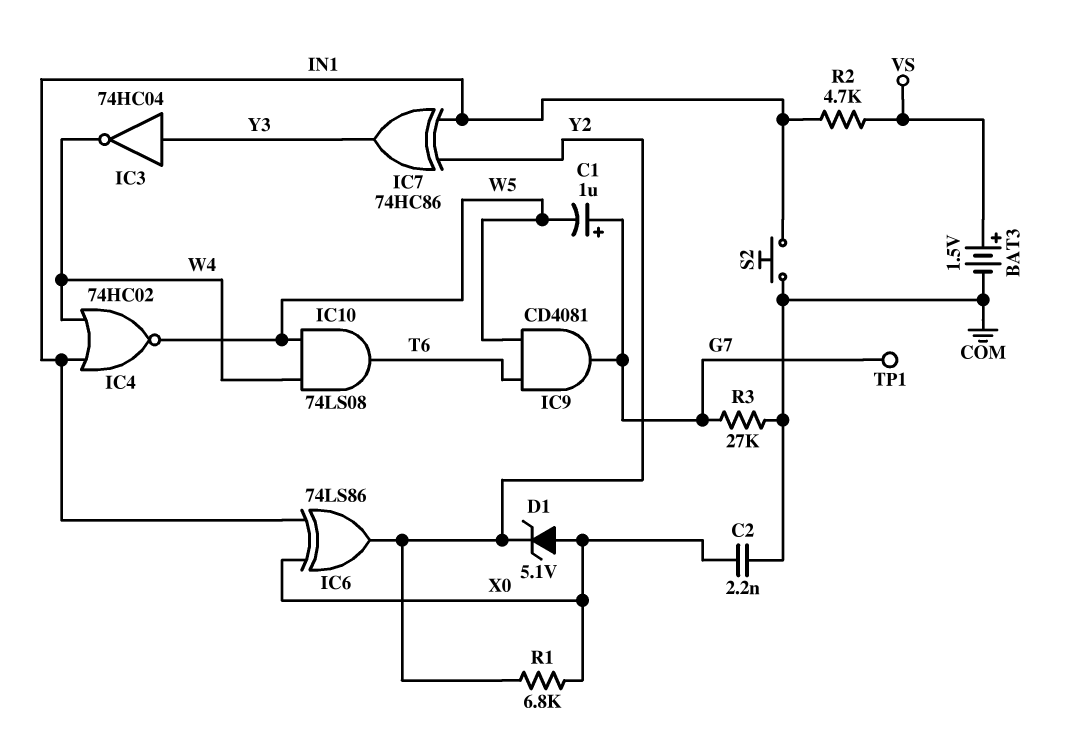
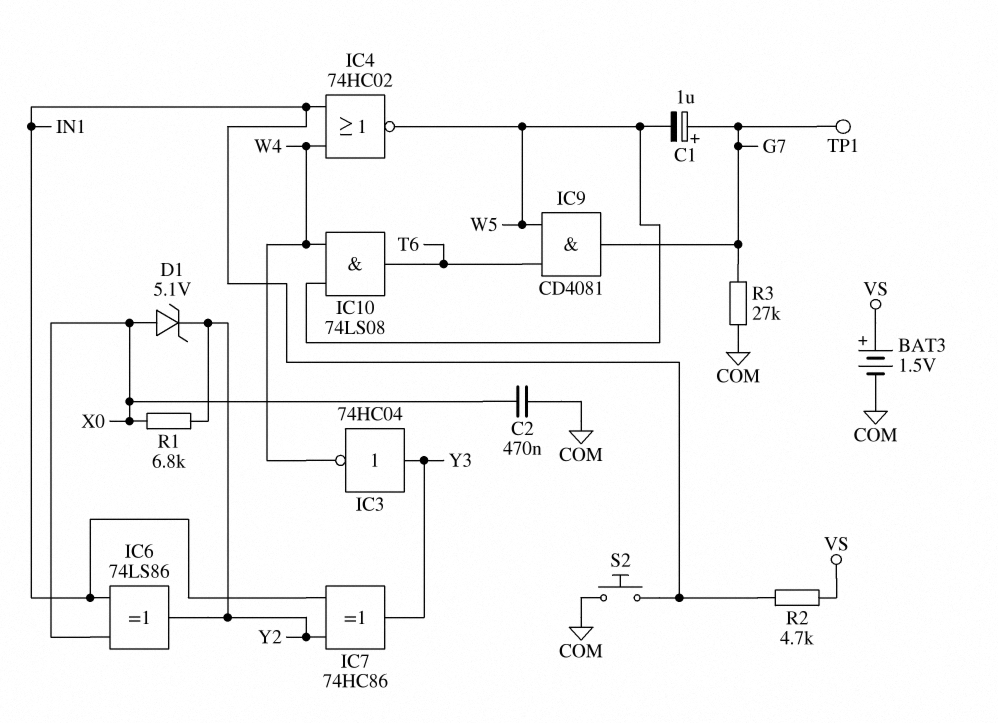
C2: 2.2nF (COM, X0) -> 470nF (COM, X0)

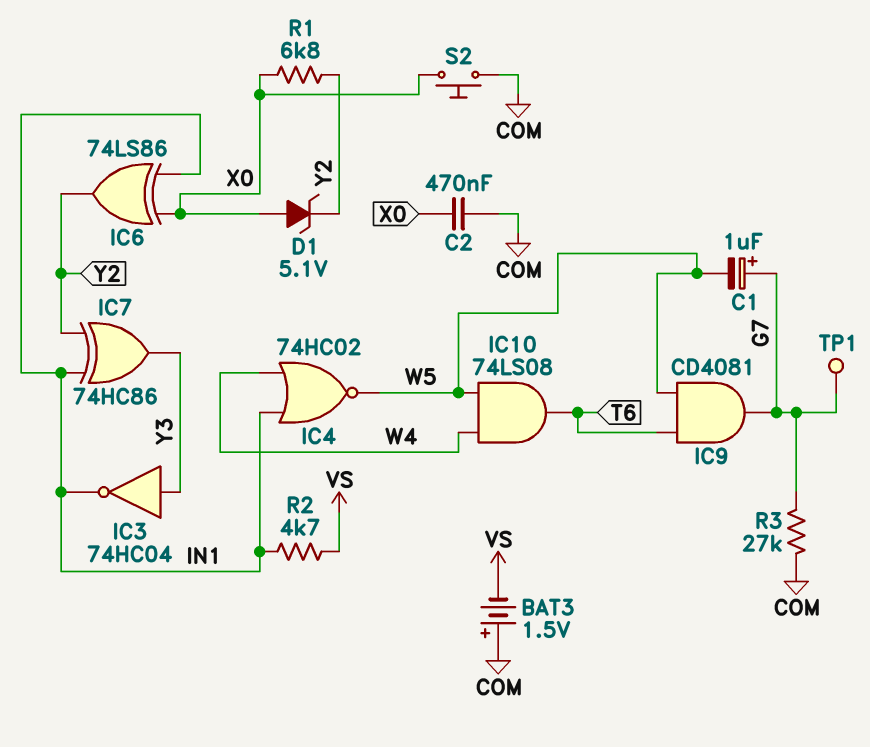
BAT3: 1.5V (plus VS, minus COM) -> 1.5V (plus COM, minus VS)
IC3: NOT 74HC04 (in Y3, out W4) -> NOT 74HC04 (in Y3, out IN1)
S2: button (COM, IN1) -> button (COM, X0)

